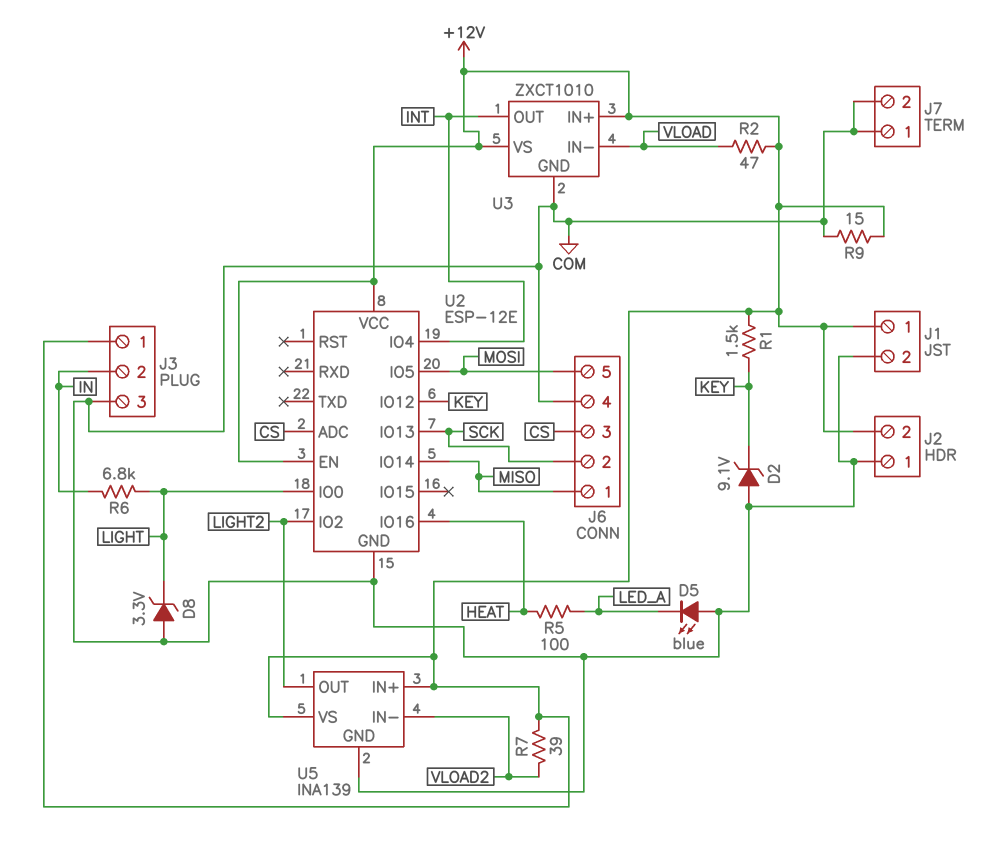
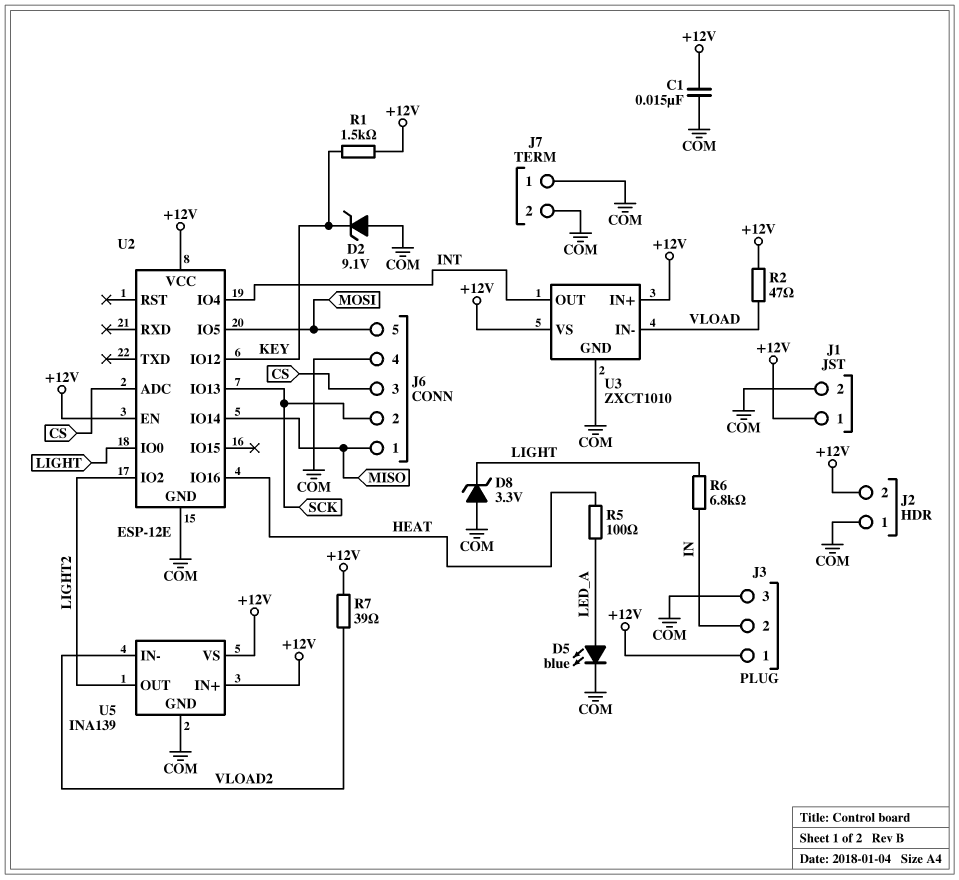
C1: none -> 15nF (+12V, COM)
D5: LED blue (A COM, K LED_A) -> LED blue (A LED_A, K COM)
R9: 15 (+12V, COM) -> none

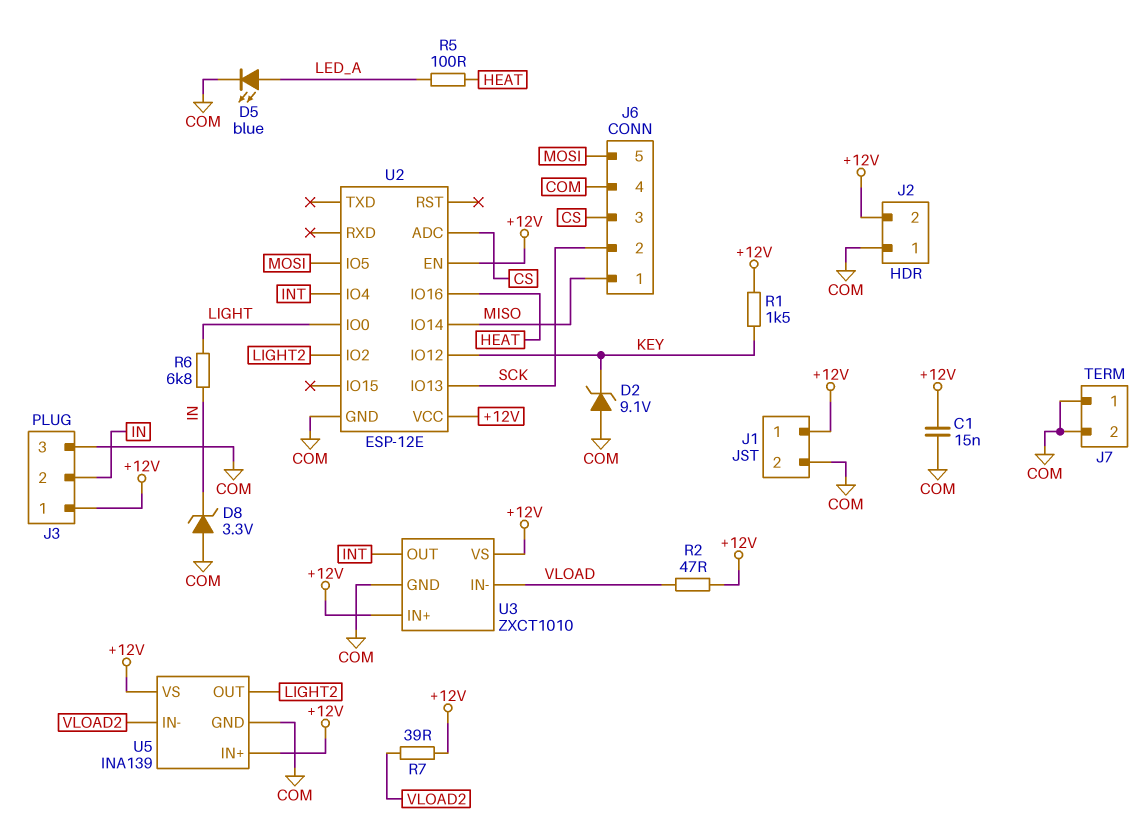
D8: zener 3.3V (A COM, K LIGHT) -> zener 3.3V (A COM, K IN)

